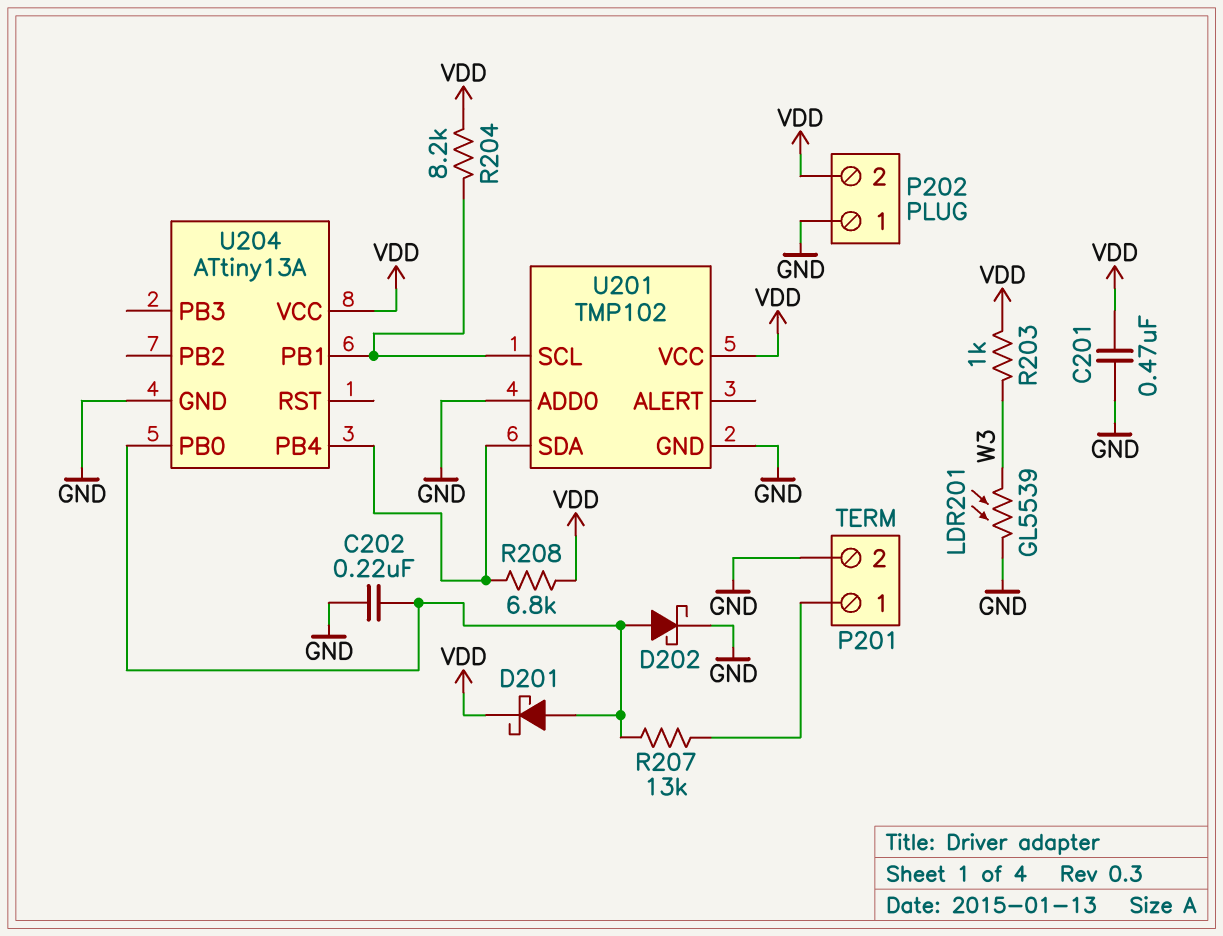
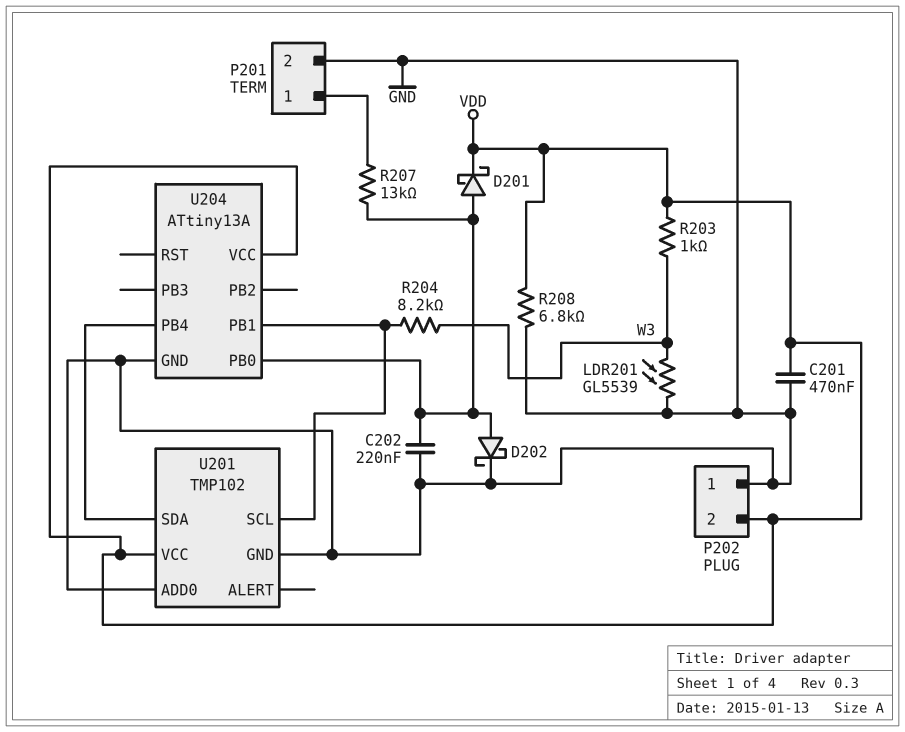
R204: 8.2k (U201/SCL, VDD) -> 8.2k (U201/SCL, W3)
R208: 6.8k (U201/SDA, VDD) -> 6.8k (GND, VDD)

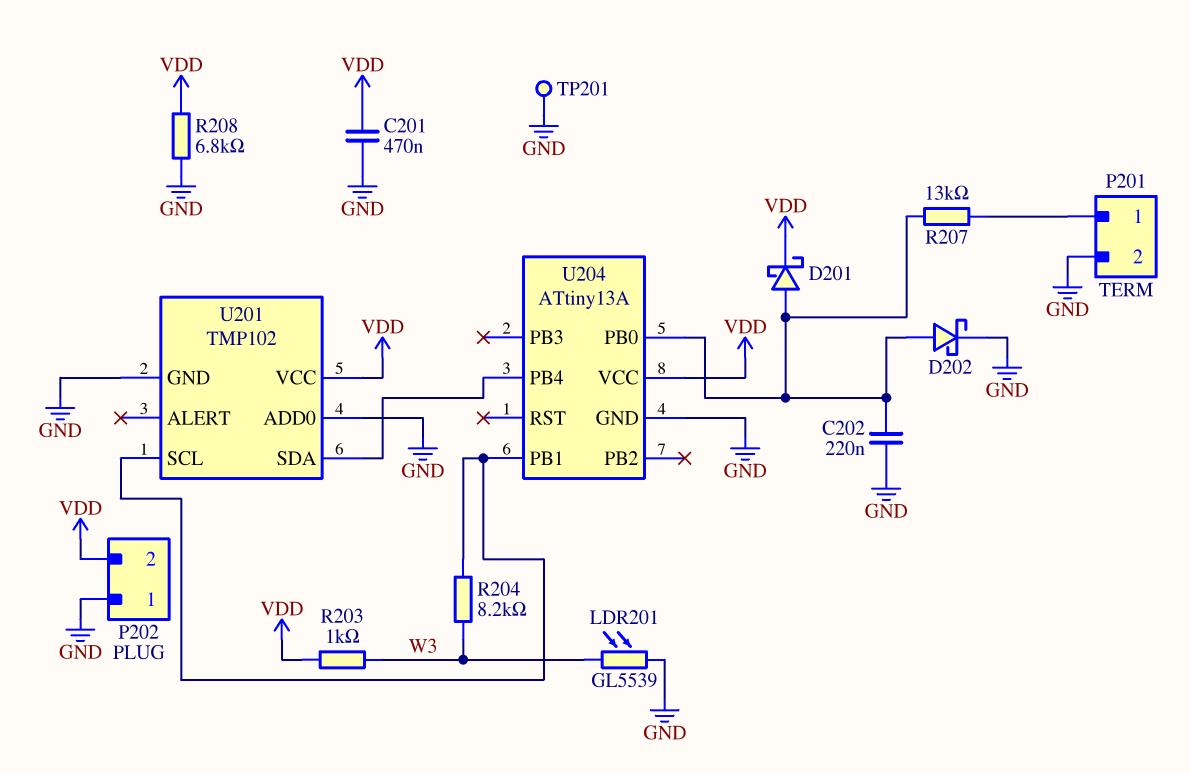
TP201: none -> test point (GND)

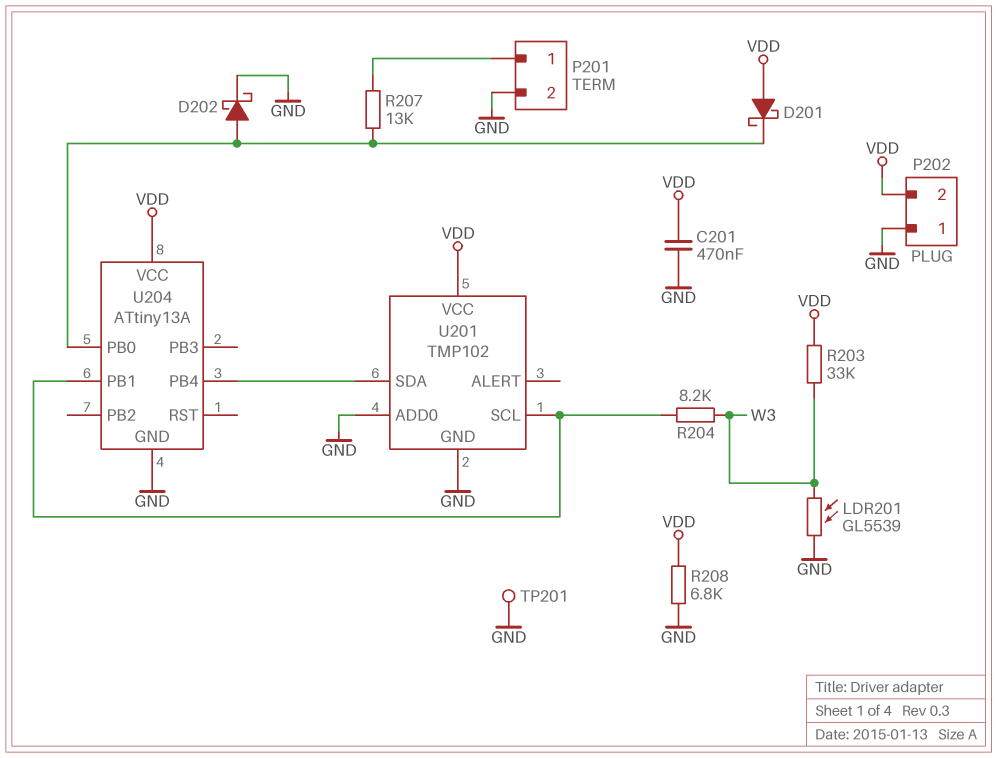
C202: 220nF (GND, U204/PB0) -> none
D201: schottky (A U204/PB0, K VDD) -> schottky (A VDD, K U204/PB0)
R203: 1k (VDD, W3) -> 33k (VDD, W3)

